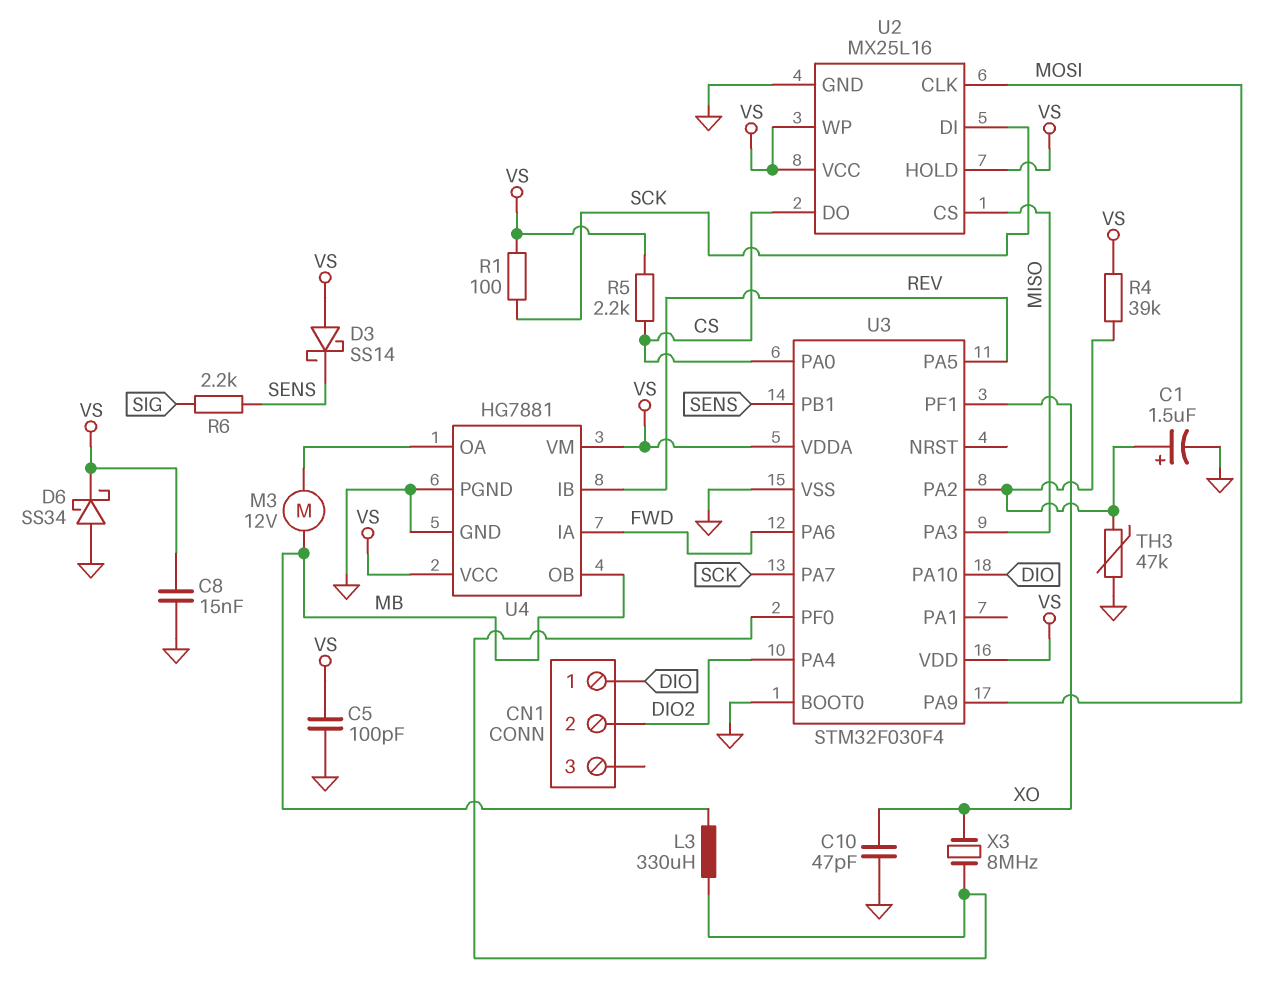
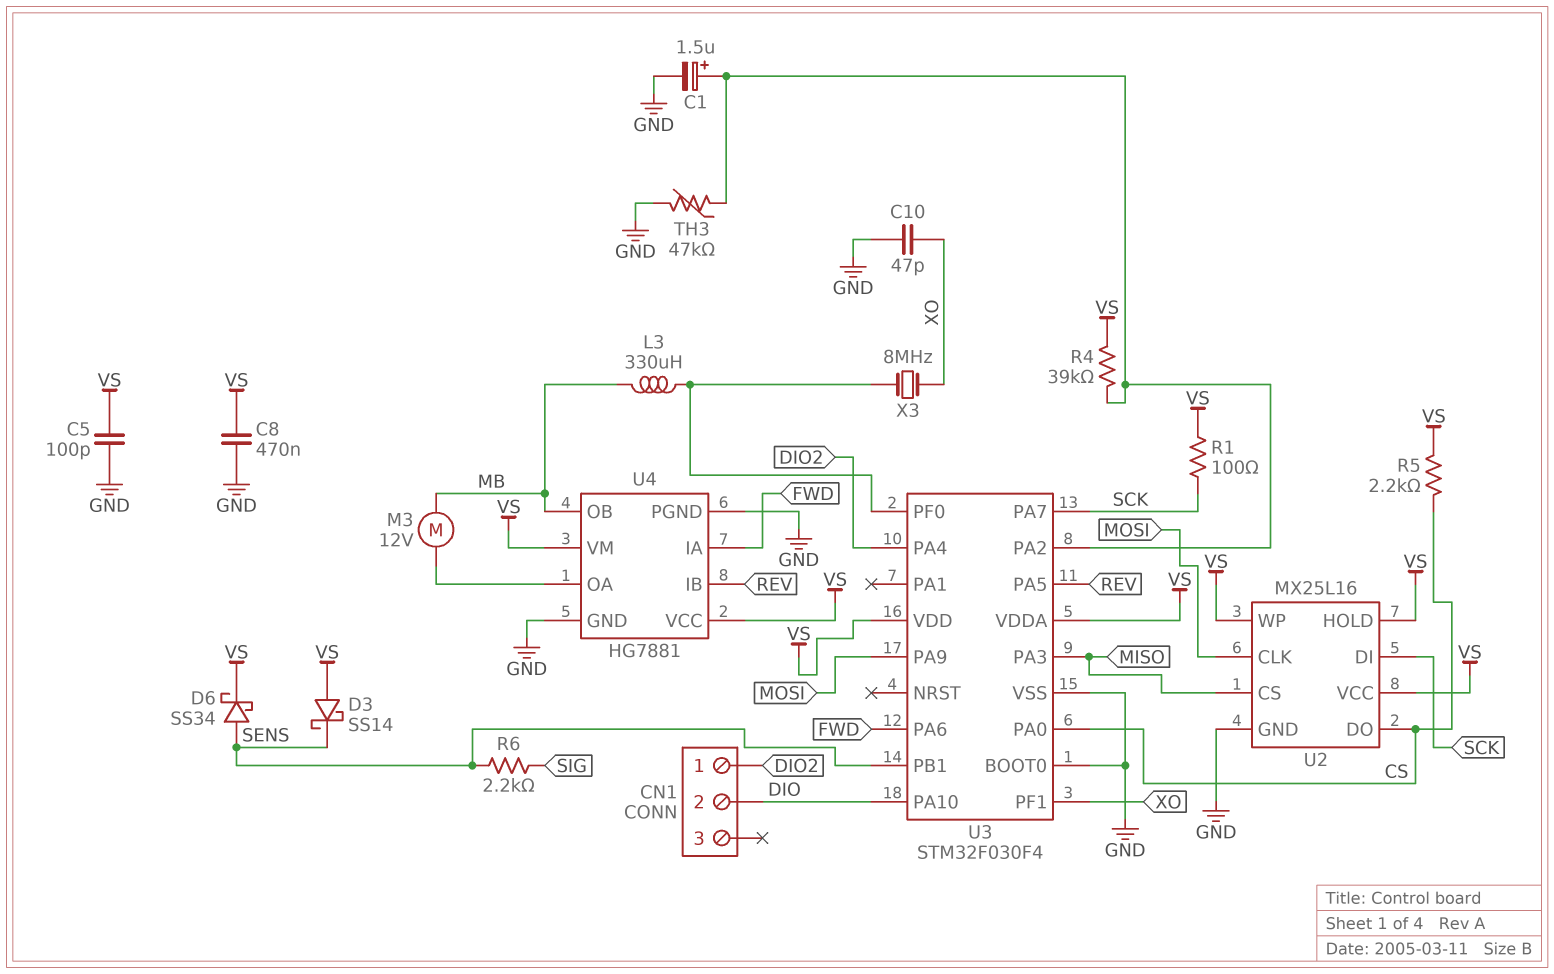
C8: 15nF (GND, VS) -> 470nF (GND, VS)
CN1 pin 1: DIO -> DIO2
CN1 pin 2: DIO2 -> DIO
D6: schottky SS34 (A GND, K VS) -> schottky SS34 (A SENS, K VS)

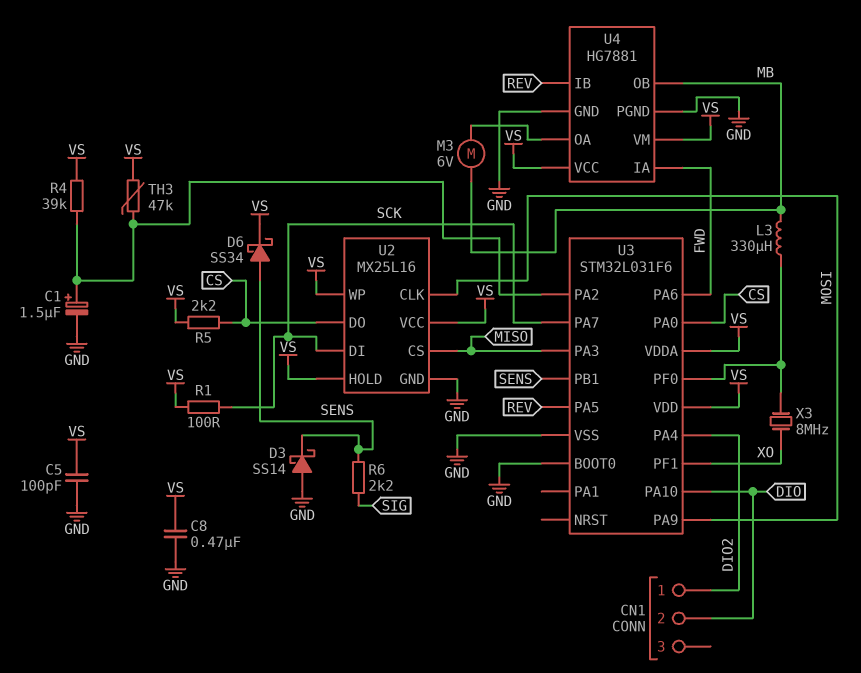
C10: 47pF (GND, XO) -> none
D3: schottky SS14 (A VS, K SENS) -> schottky SS14 (A GND, K SENS)
M3: motor 12V (MB, U4/OA) -> motor 6V (MB, U4/OA)
TH3: 47k (GND, U3/PA2) -> 47k (U3/PA2, VS)
U3: STM32F030F4 -> STM32L031F6

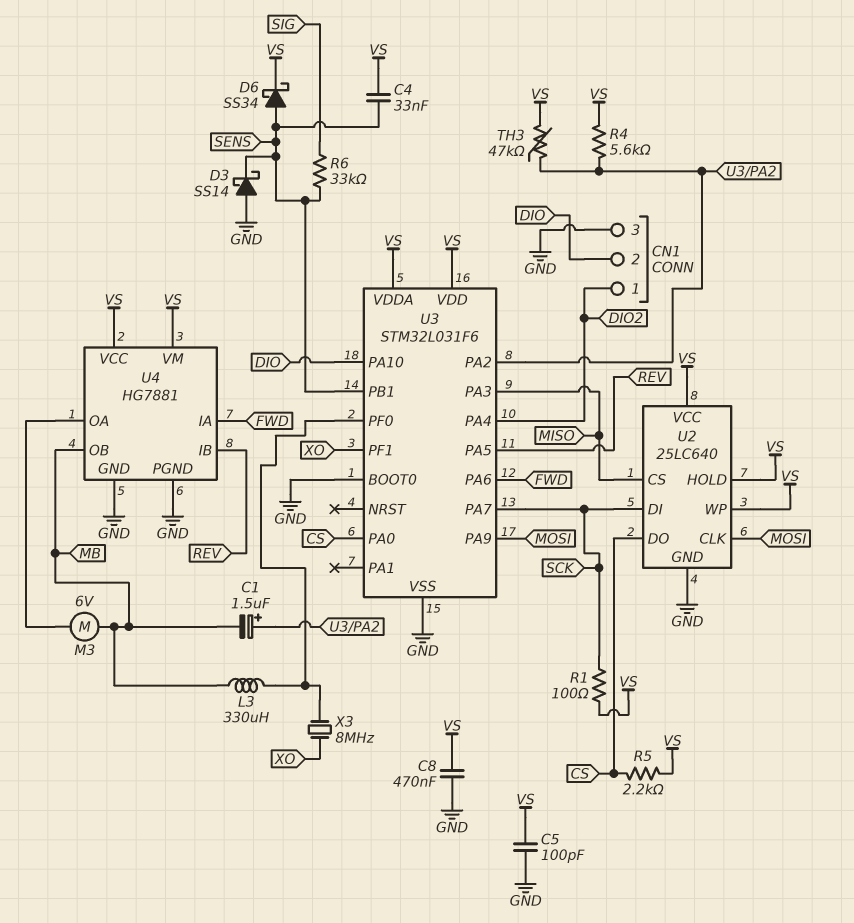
C1: 1.5uF (plus U3/PA2, minus GND) -> 1.5uF (plus U3/PA2, minus MB)
C4: none -> 33nF (SENS, VS)
CN1 pin 3: none -> GND
R4: 39k (U3/PA2, VS) -> 5.6k (U3/PA2, VS)
R6: 2.2k (SENS, SIG) -> 33k (SENS, SIG)
U2: MX25L16 -> 25LC640

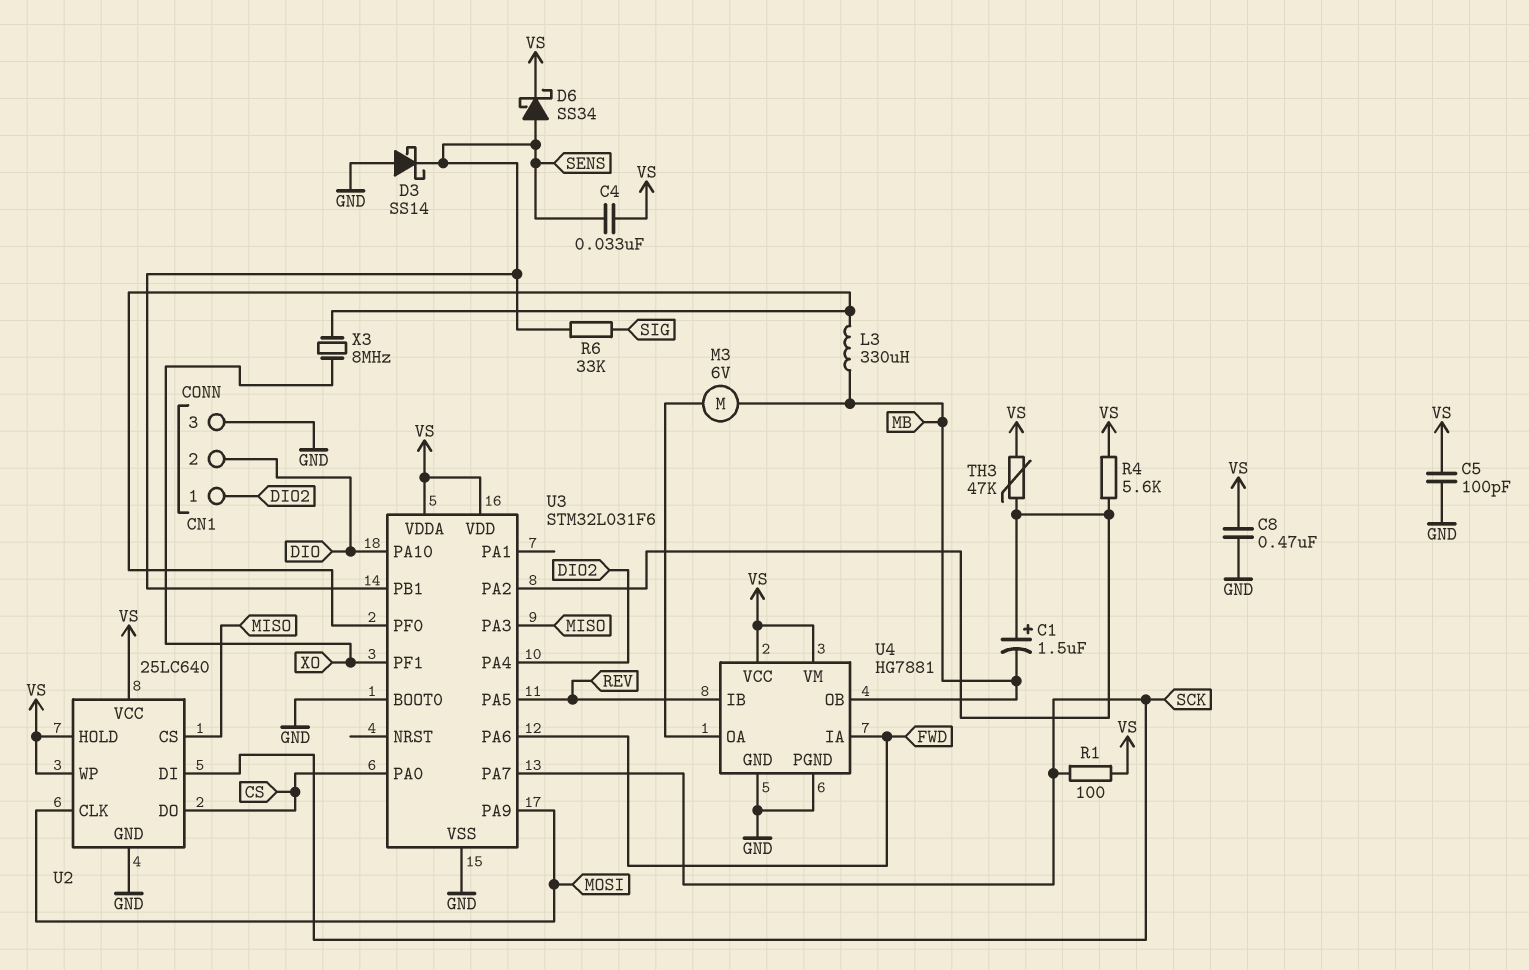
R5: 2.2k (CS, VS) -> none

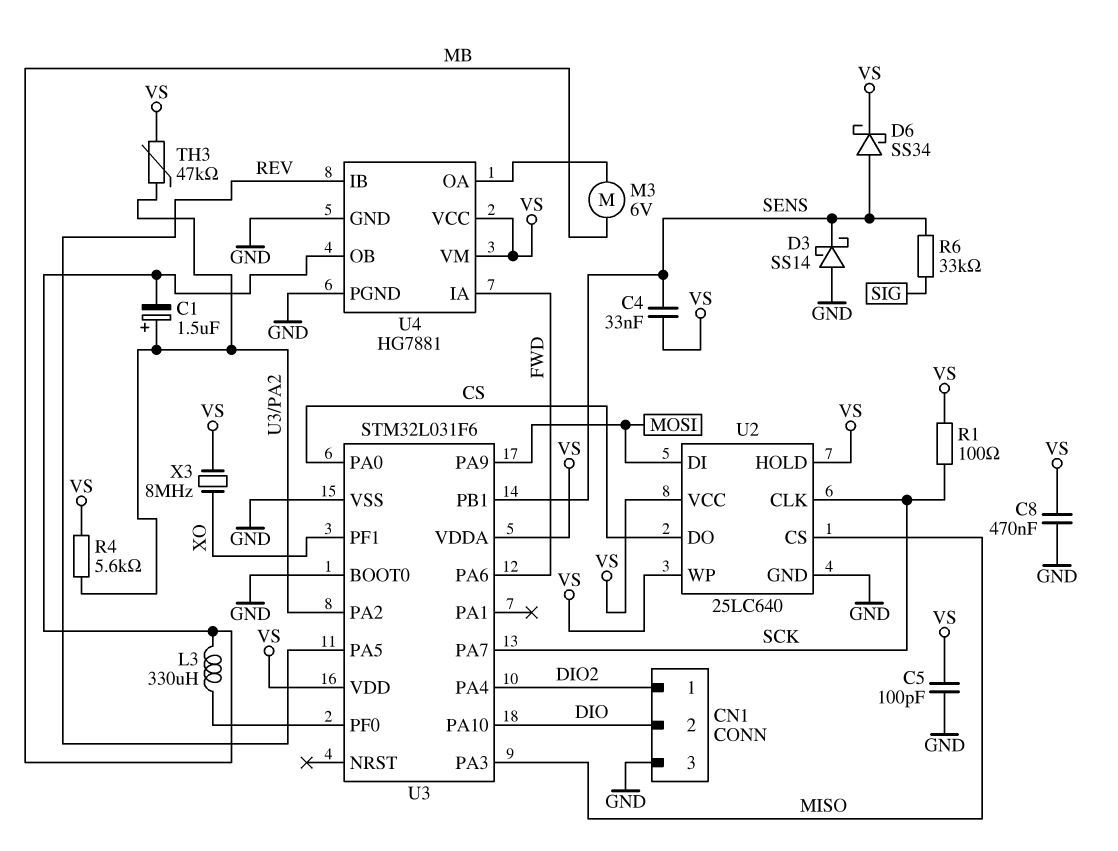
U2 pin CLK: MOSI -> SCK
U2 pin DI: SCK -> MOSI
X3: 8MHz (U3/PF0, XO) -> 8MHz (VS, XO)

